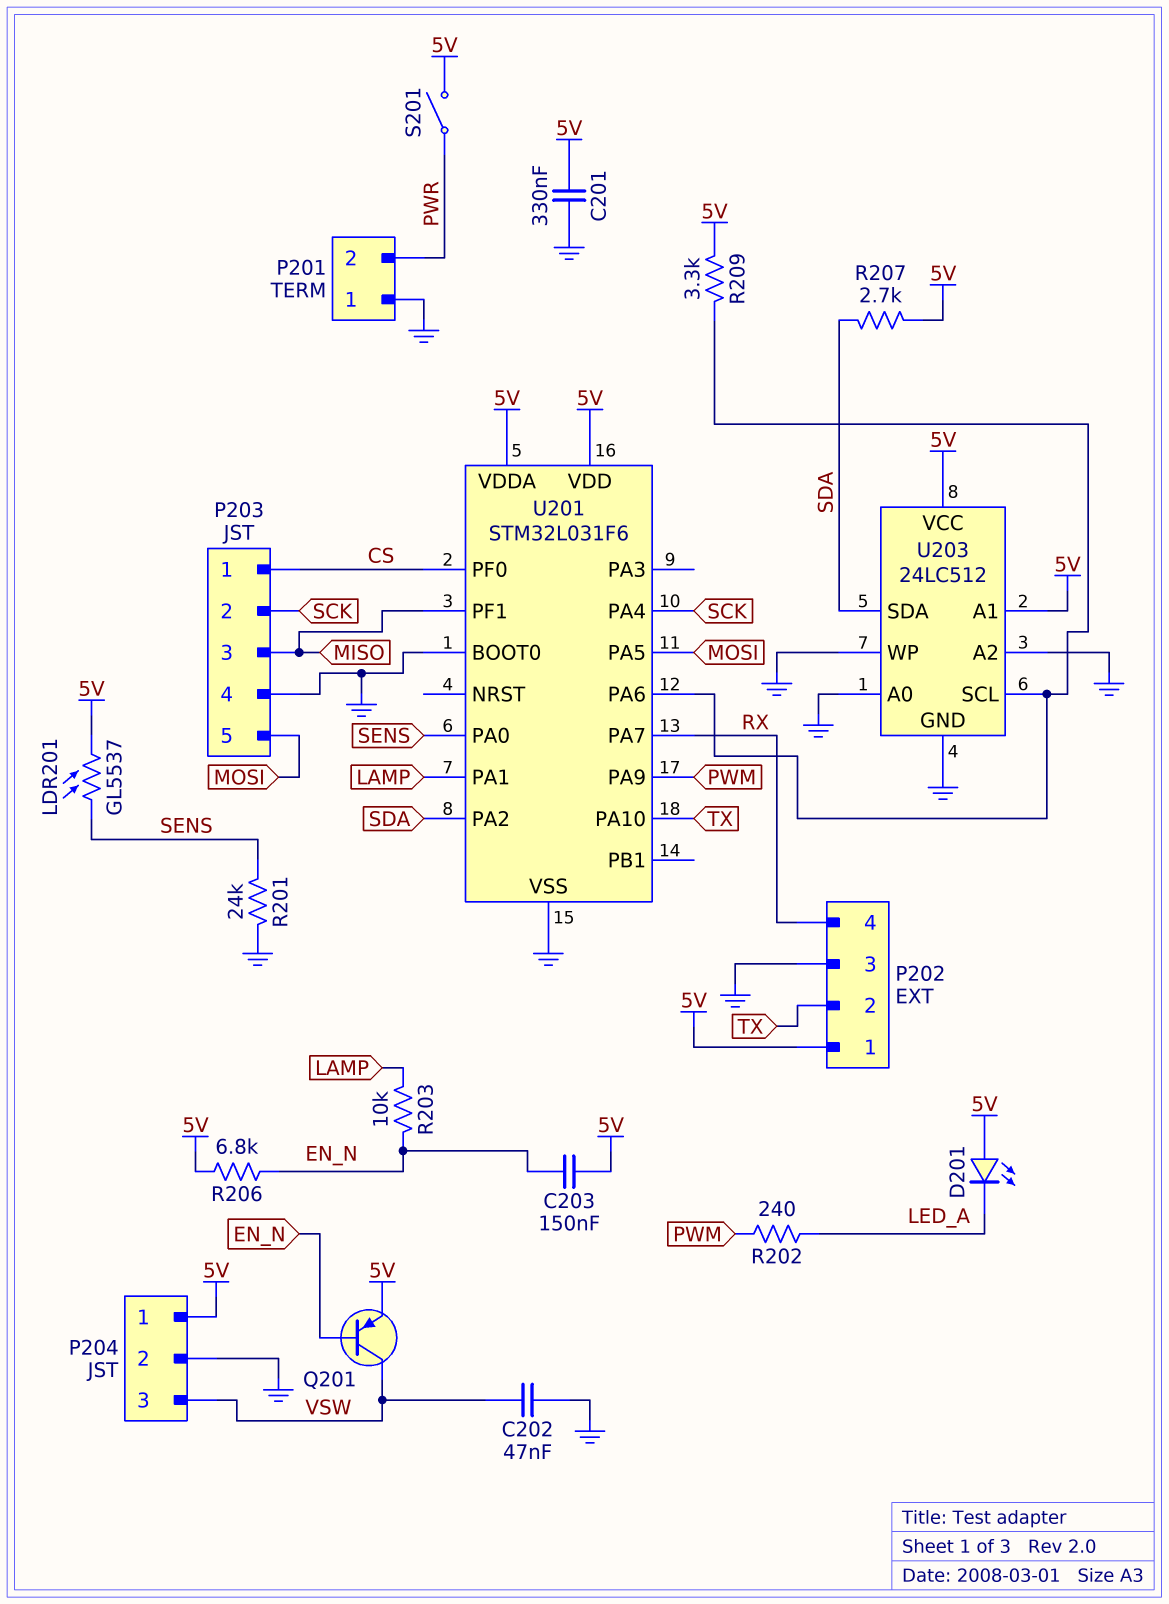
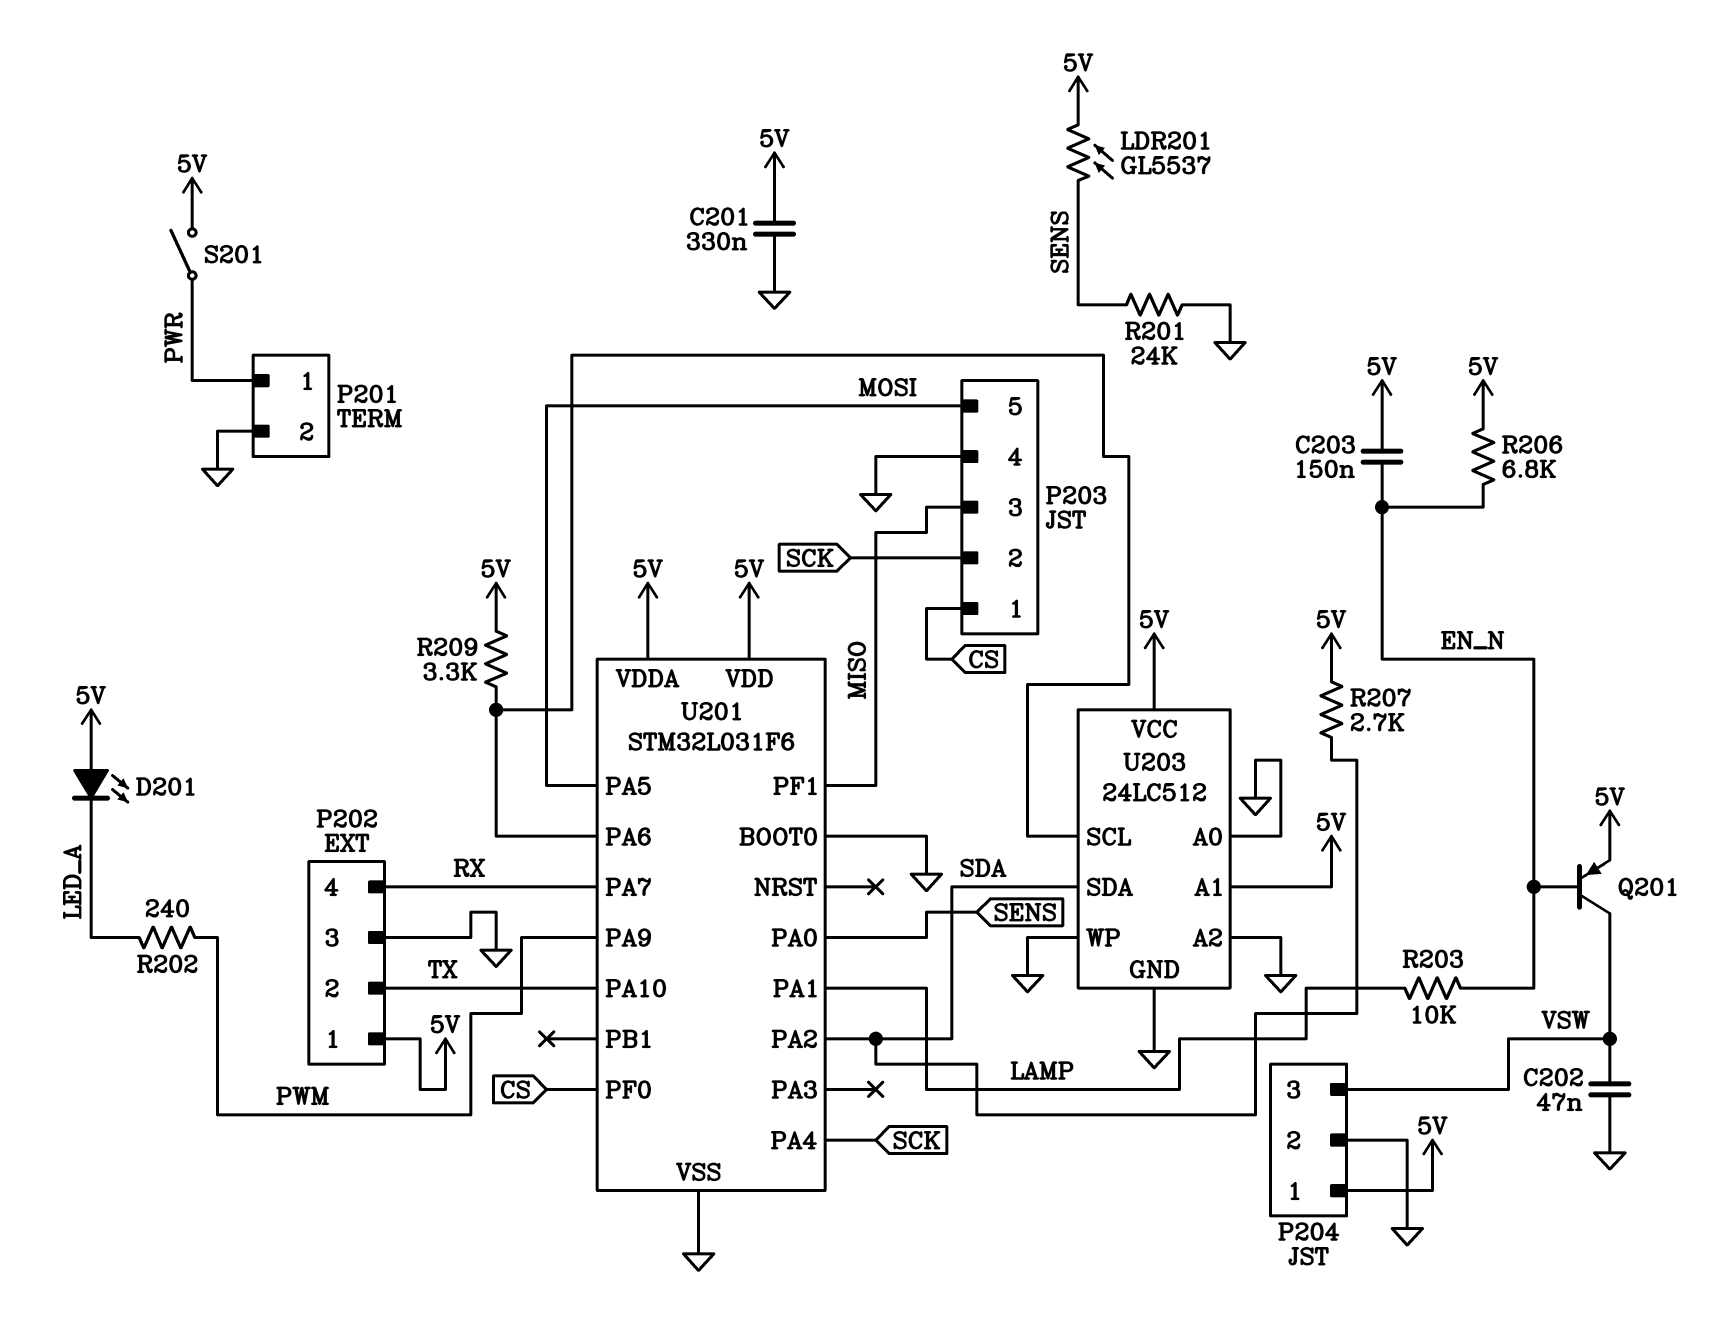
P201 pin 1: GND -> PWR
P201 pin 2: PWR -> GND

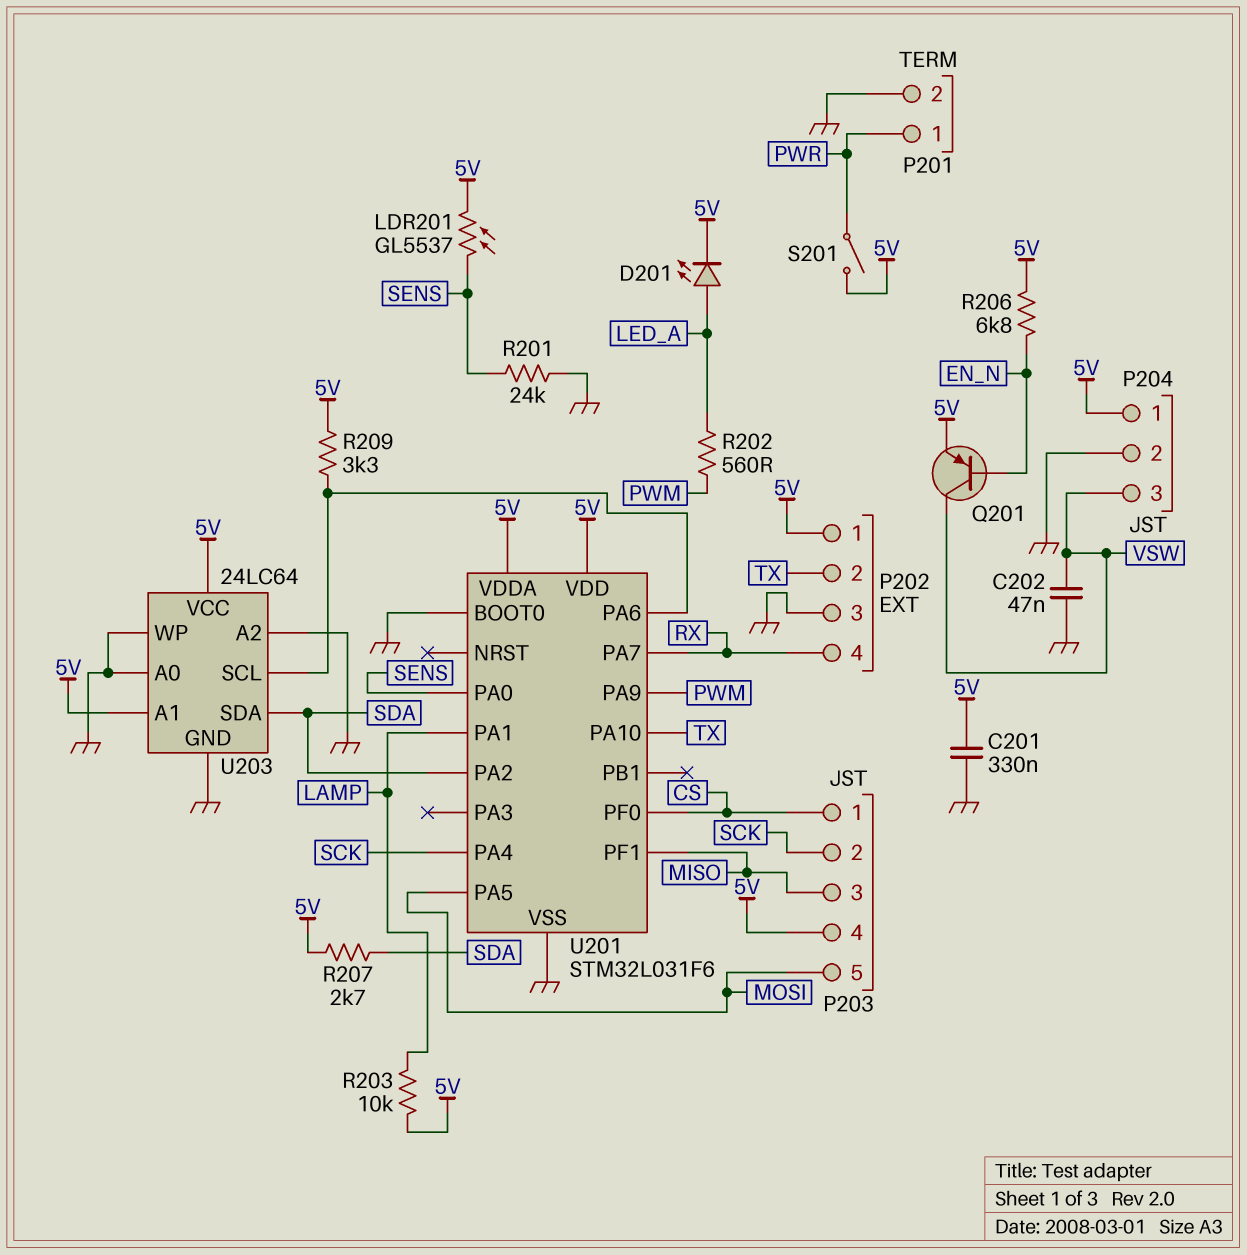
C203: 150nF (5V, EN_N) -> none
D201: LED (A 5V, K LED_A) -> LED (A LED_A, K 5V)
P203 pin 4: GND -> 5V
R202: 240 (LED_A, PWM) -> 560 (LED_A, PWM)
R203: 10k (EN_N, LAMP) -> 10k (5V, LAMP)
U203: 24LC512 -> 24LC64

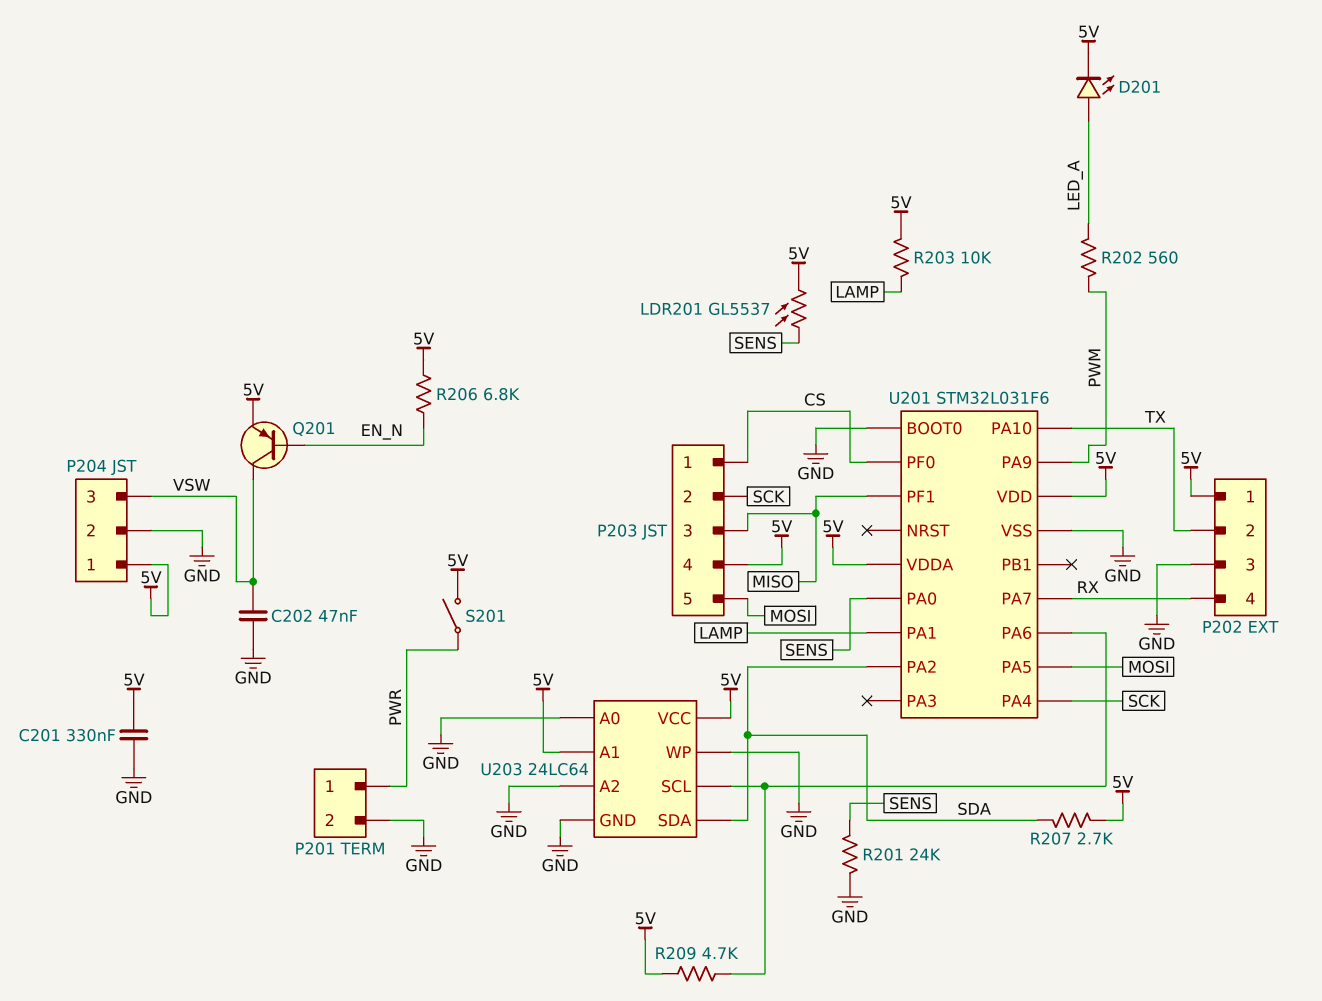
R209: 3.3k (5V, U201/PA6) -> 4.7k (5V, U201/PA6)

